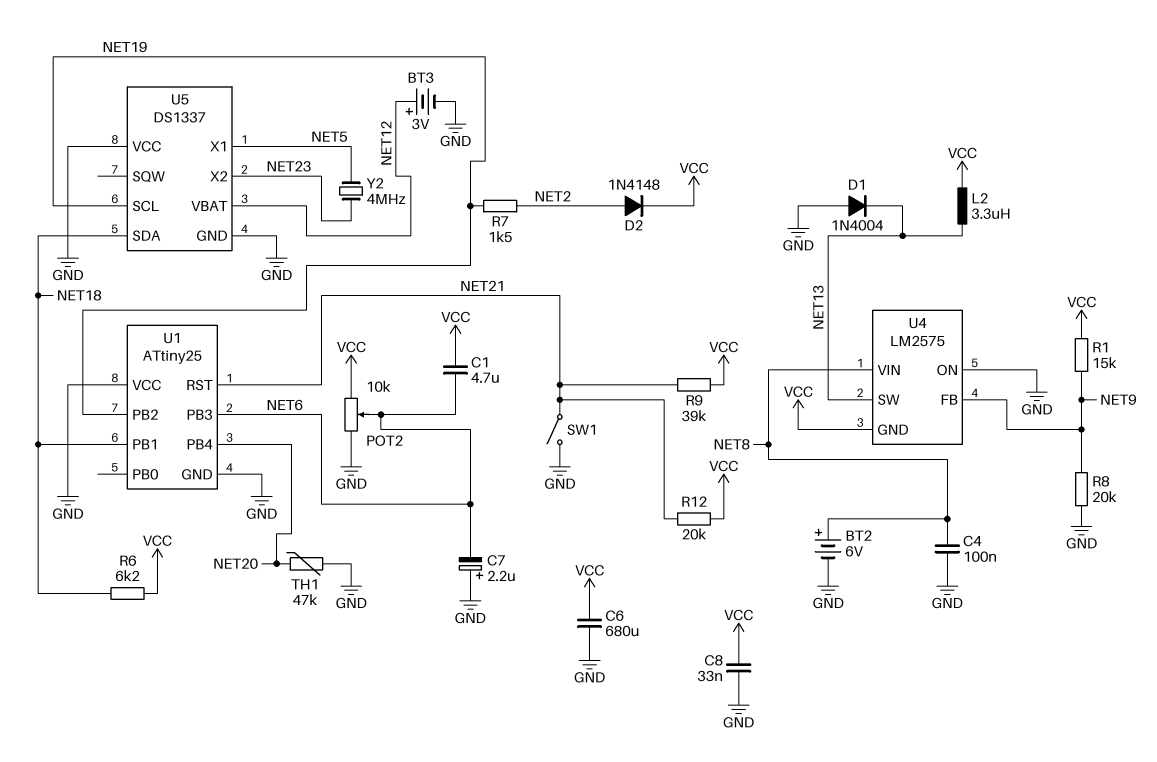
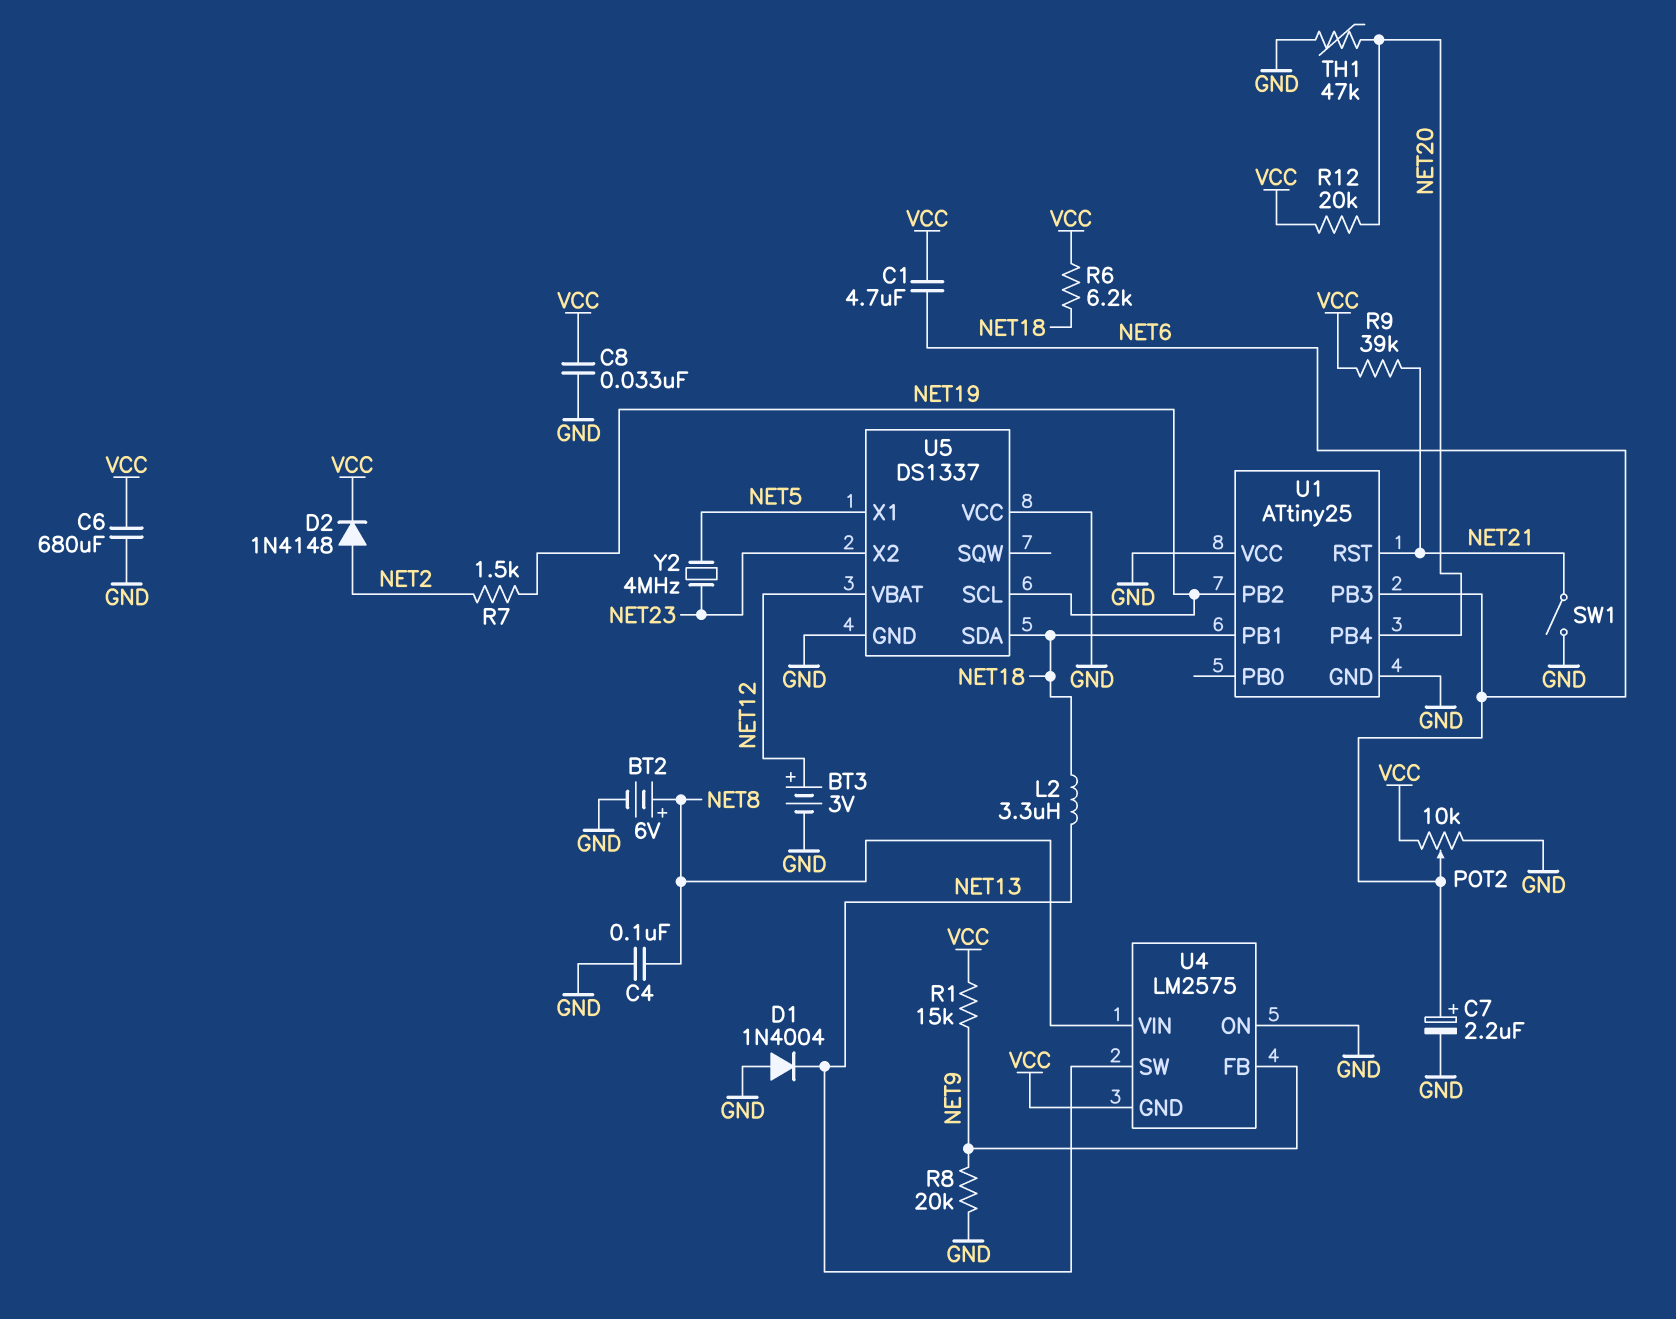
C7: 2.2uF (plus GND, minus NET6) -> 2.2uF (plus NET6, minus GND)
L2: 3.3uH (NET13, VCC) -> 3.3uH (NET13, NET18)
R12: 20k (NET21, VCC) -> 20k (NET20, VCC)

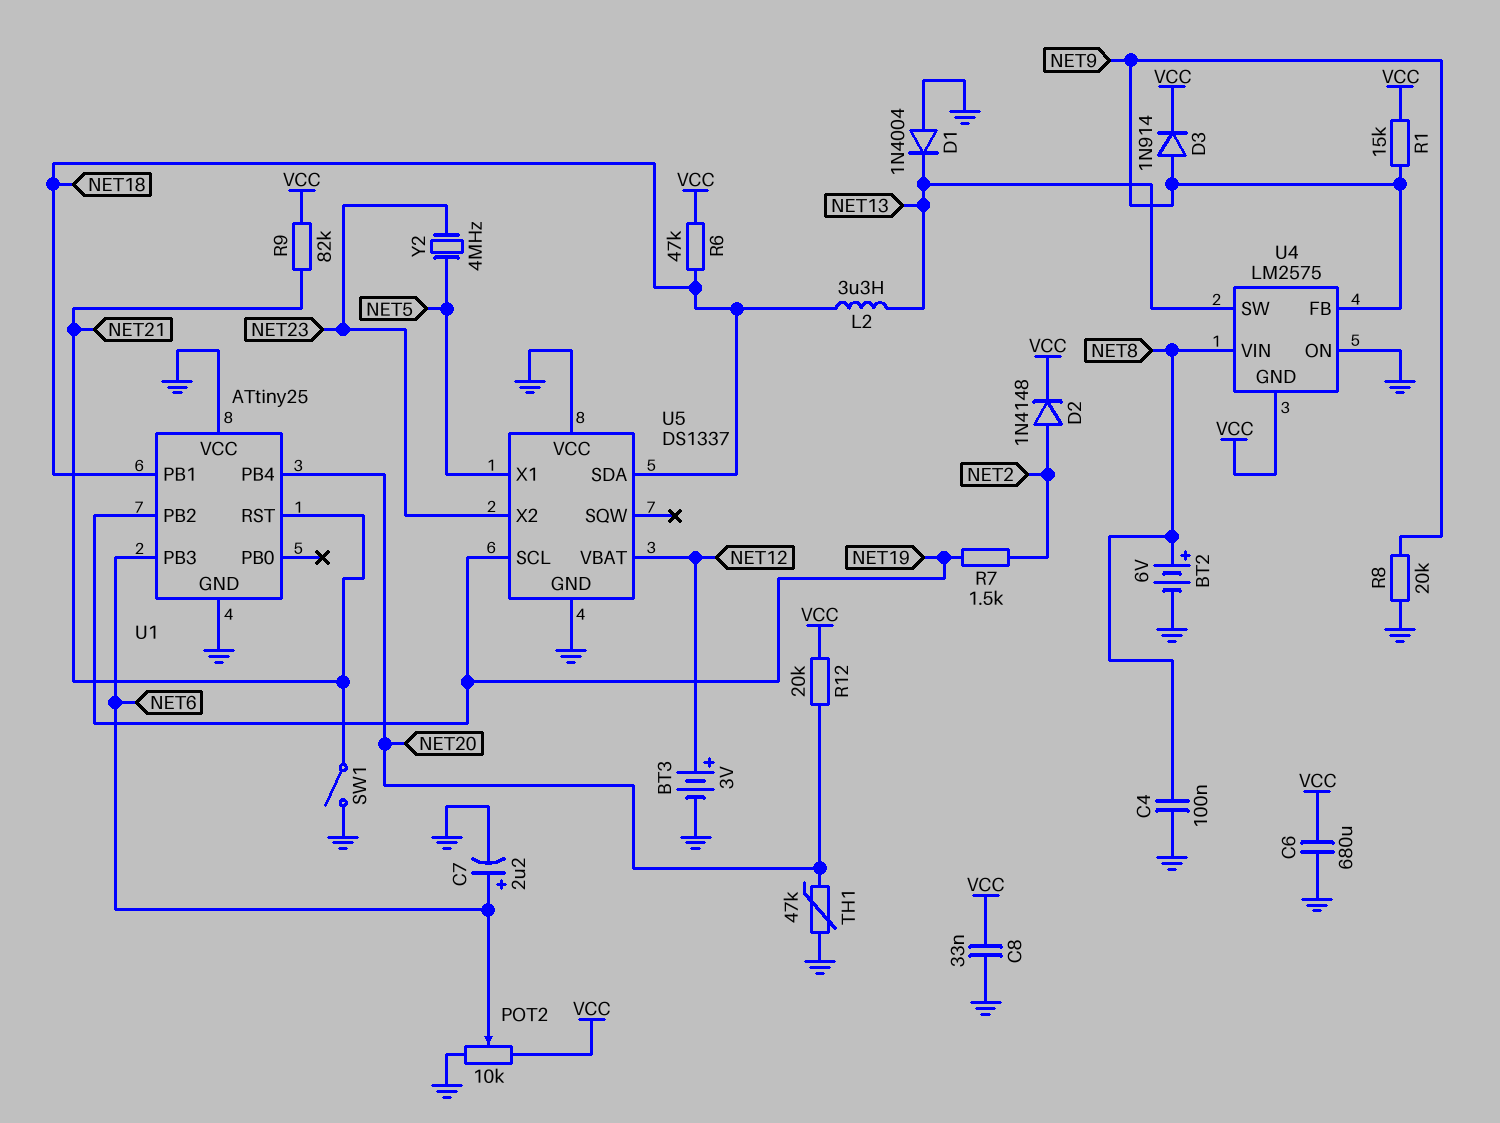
C1: 4.7uF (NET6, VCC) -> none
D3: none -> diode 1N914 (A NET9, K VCC)
R6: 6.2k (NET18, VCC) -> 47k (NET18, VCC)
R9: 39k (NET21, VCC) -> 82k (NET21, VCC)

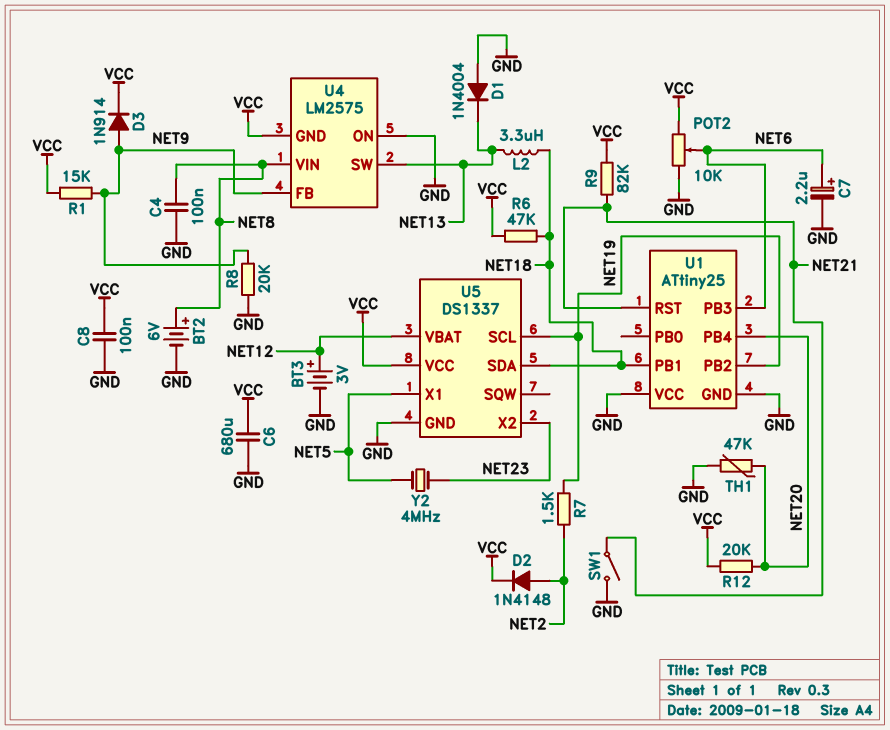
C8: 33nF (GND, VCC) -> 100nF (GND, VCC)
U5 pin VCC: GND -> VCC

